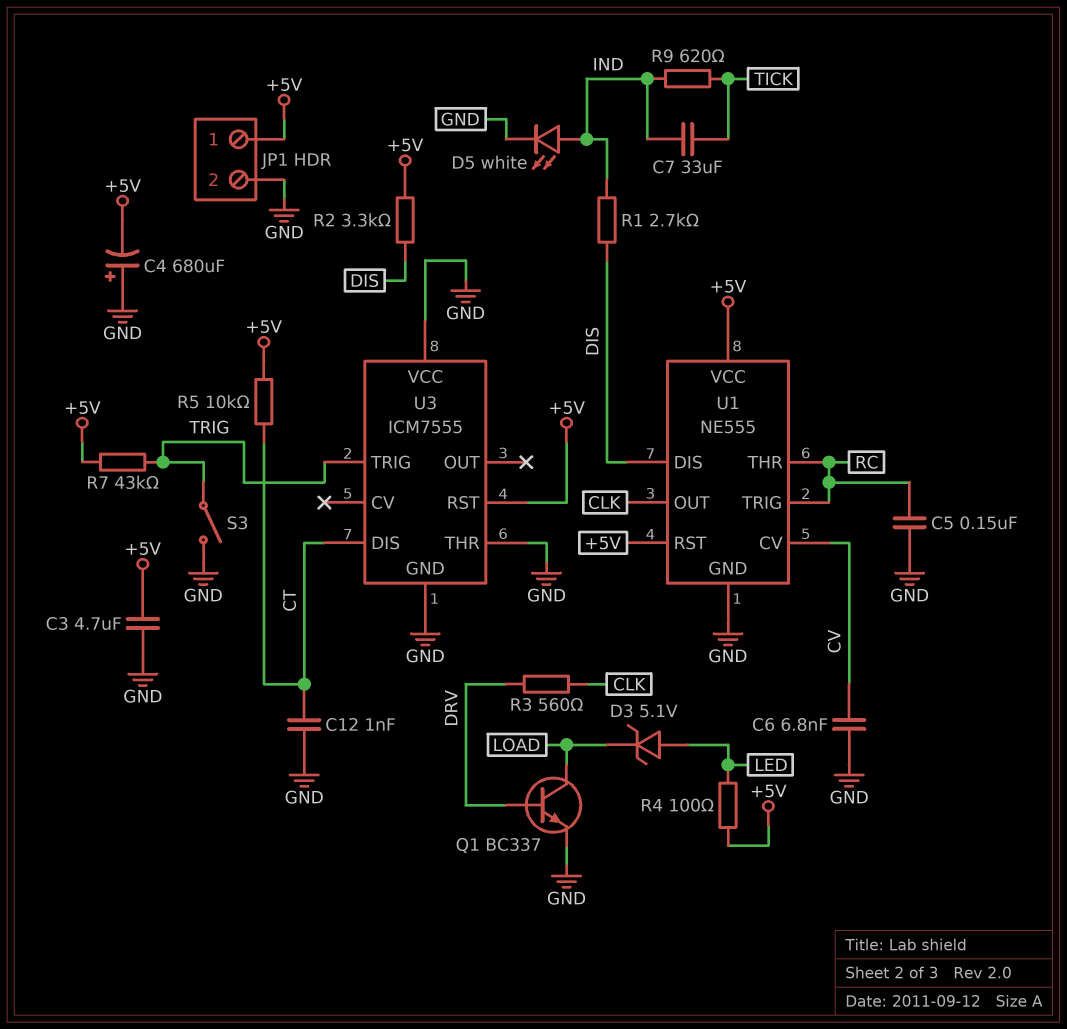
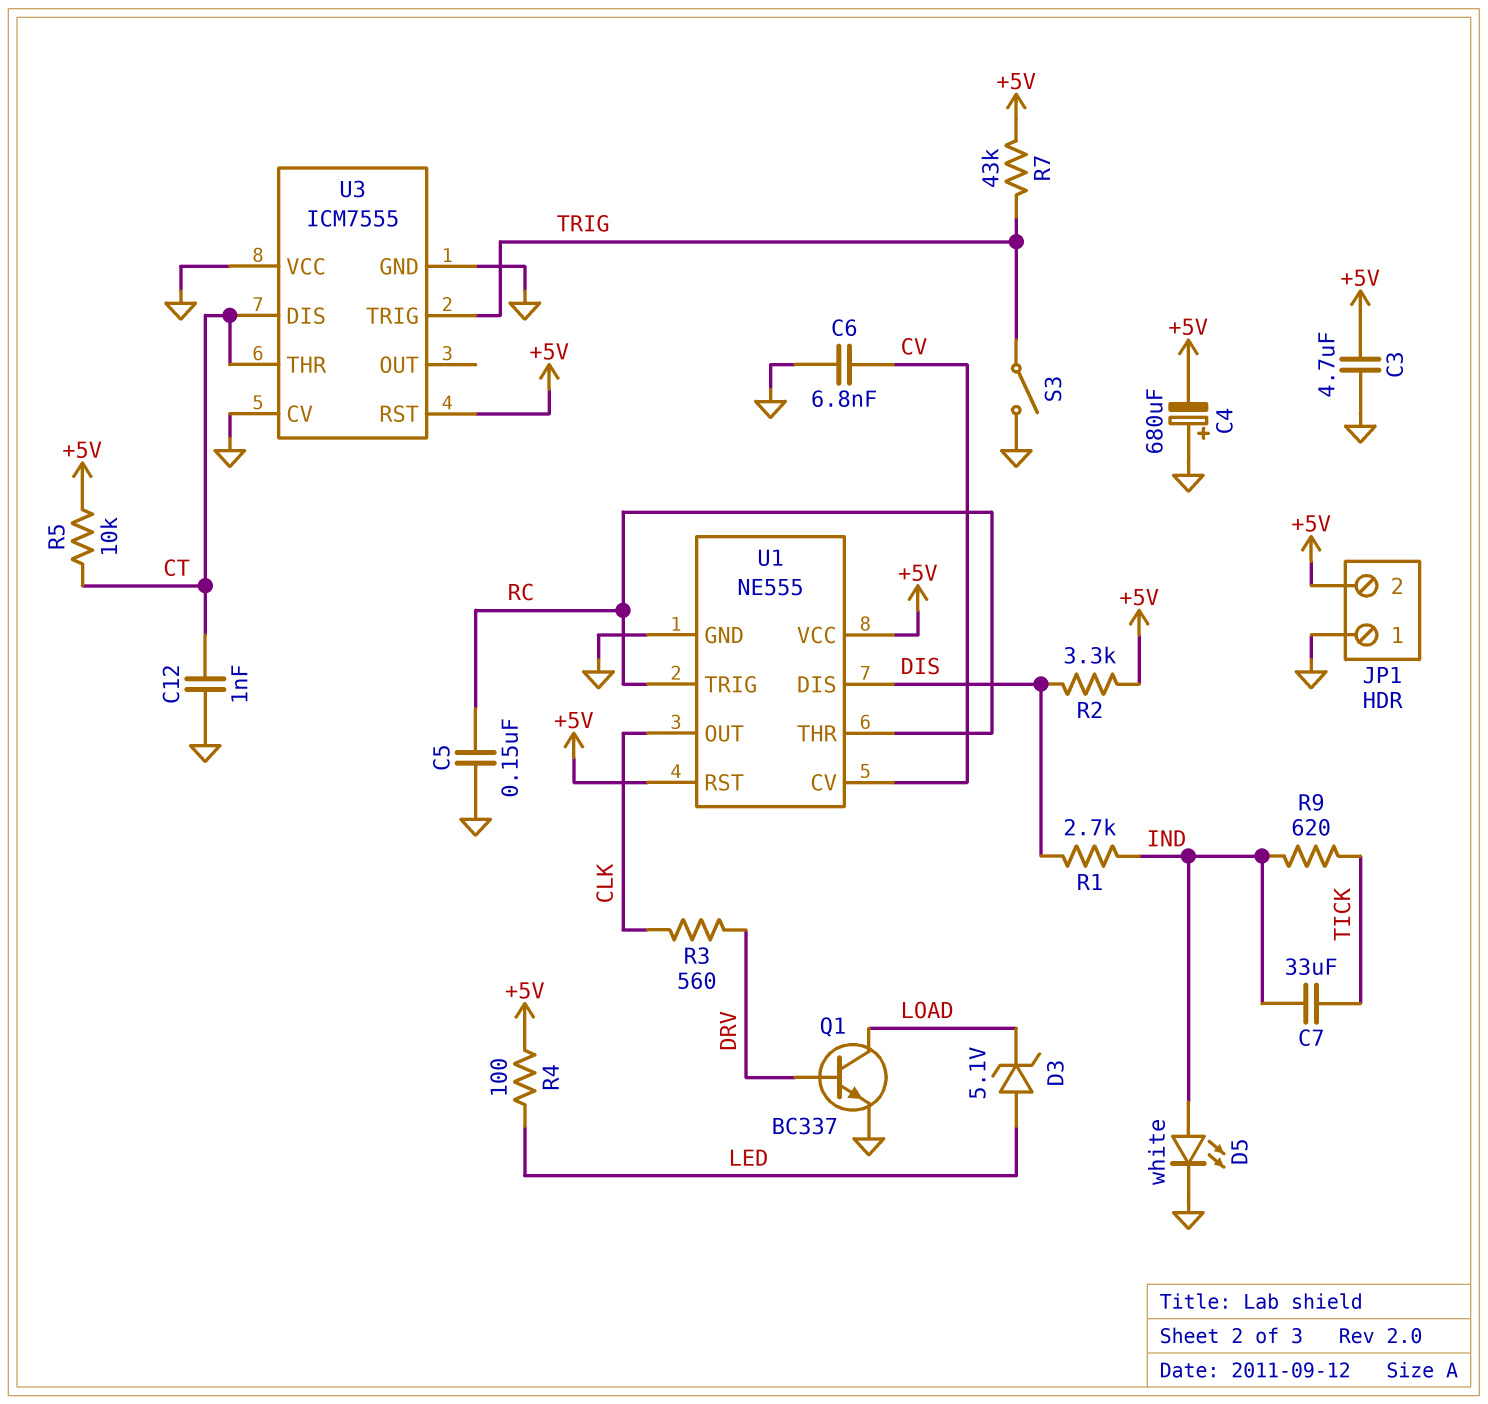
JP1 pin 1: +5V -> GND
JP1 pin 2: GND -> +5V
U3 pin CV: none -> GND
U3 pin THR: GND -> CT

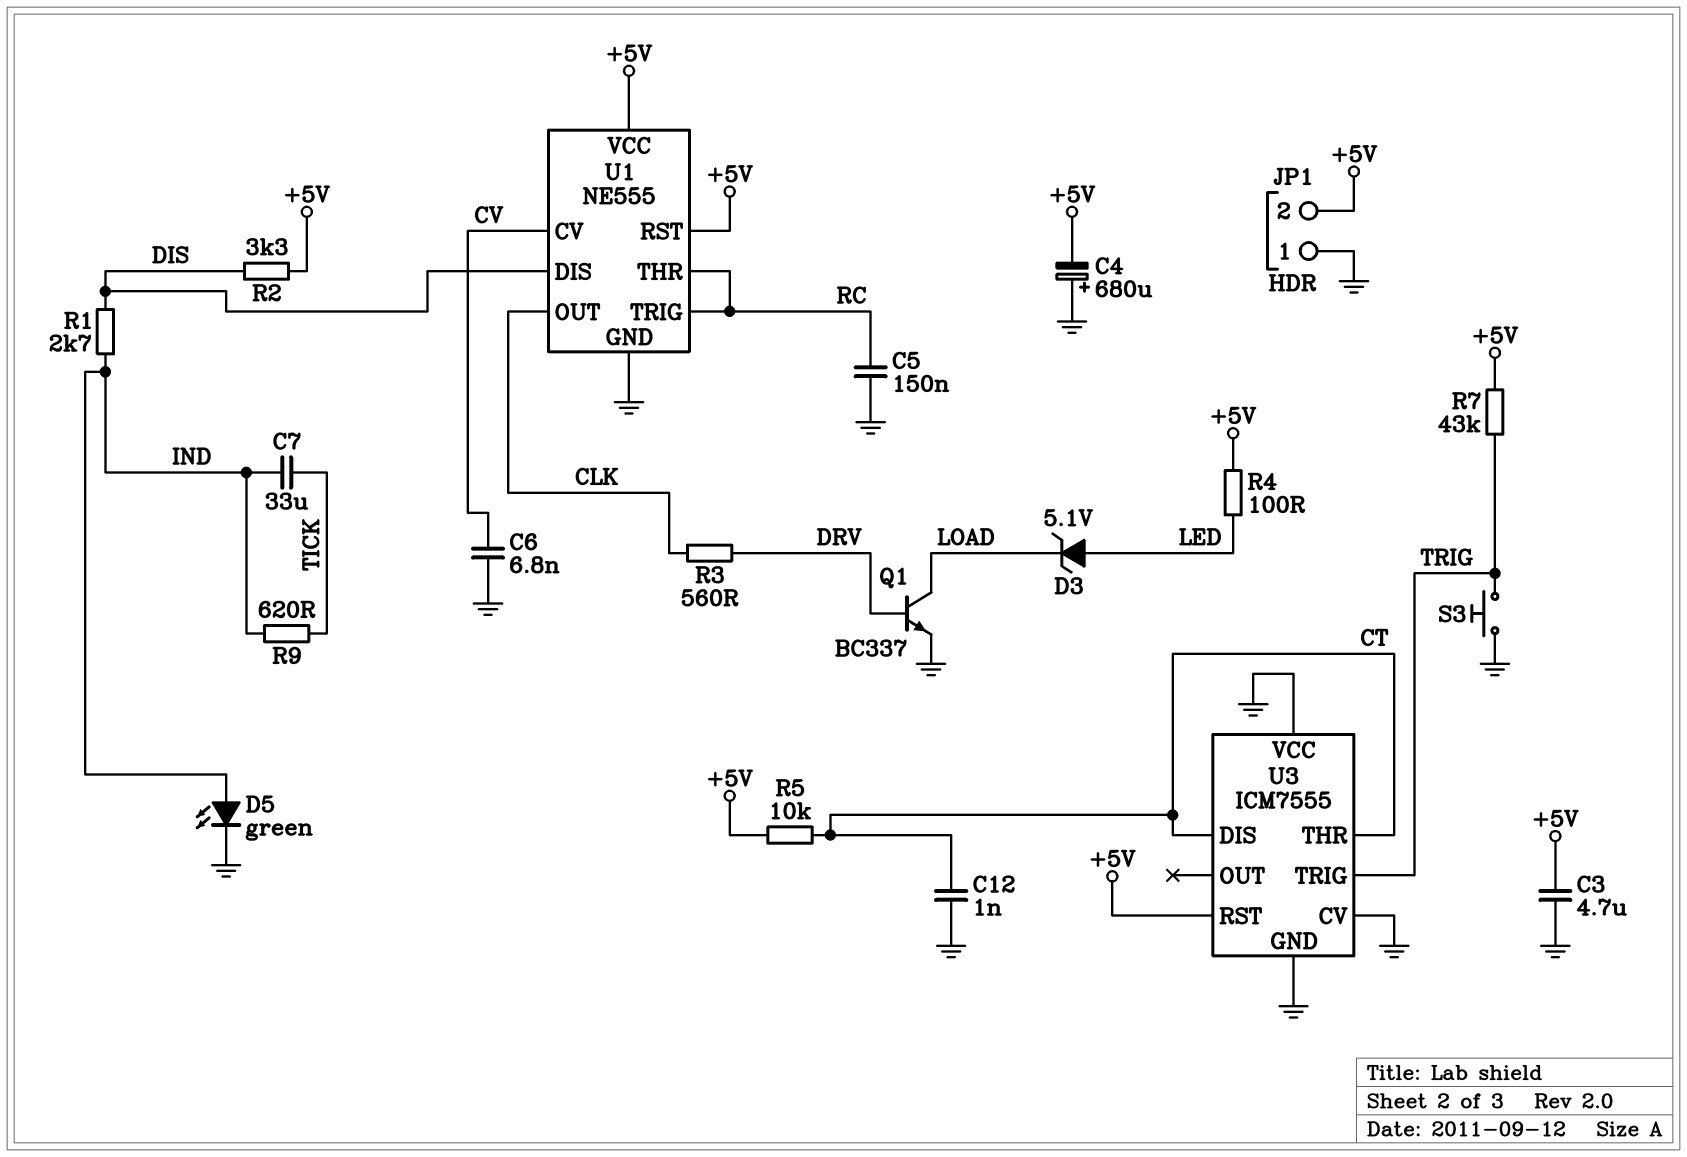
D5: LED white (A IND, K GND) -> LED green (A IND, K GND)
S3: switch (GND, TRIG) -> button (GND, TRIG)

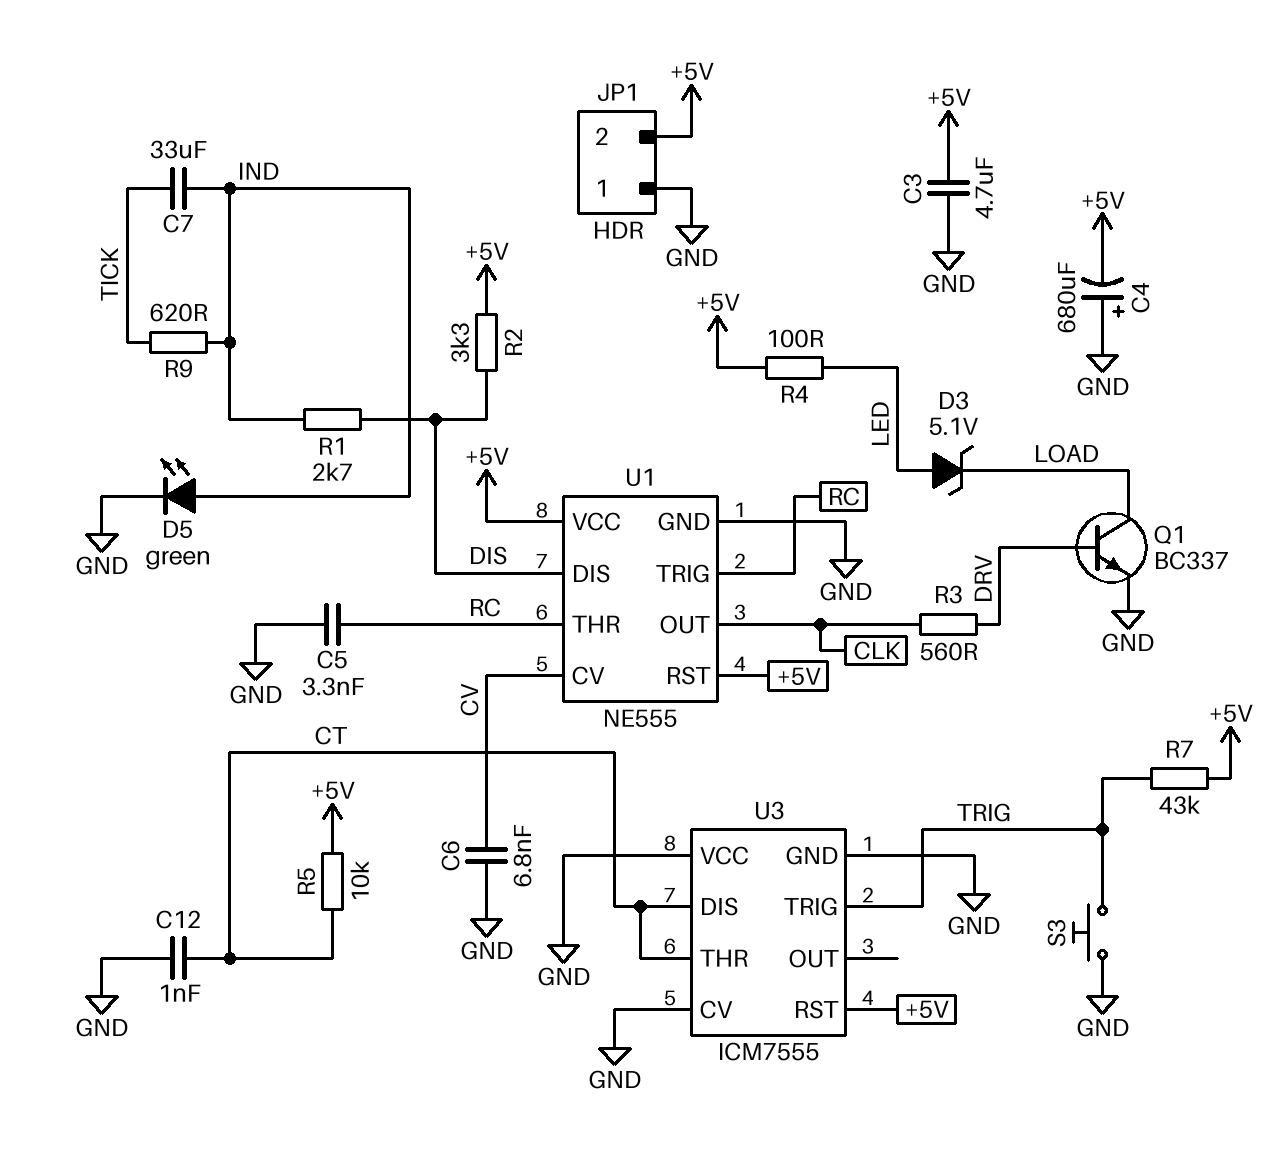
C5: 150nF (GND, RC) -> 3.3nF (GND, RC)

